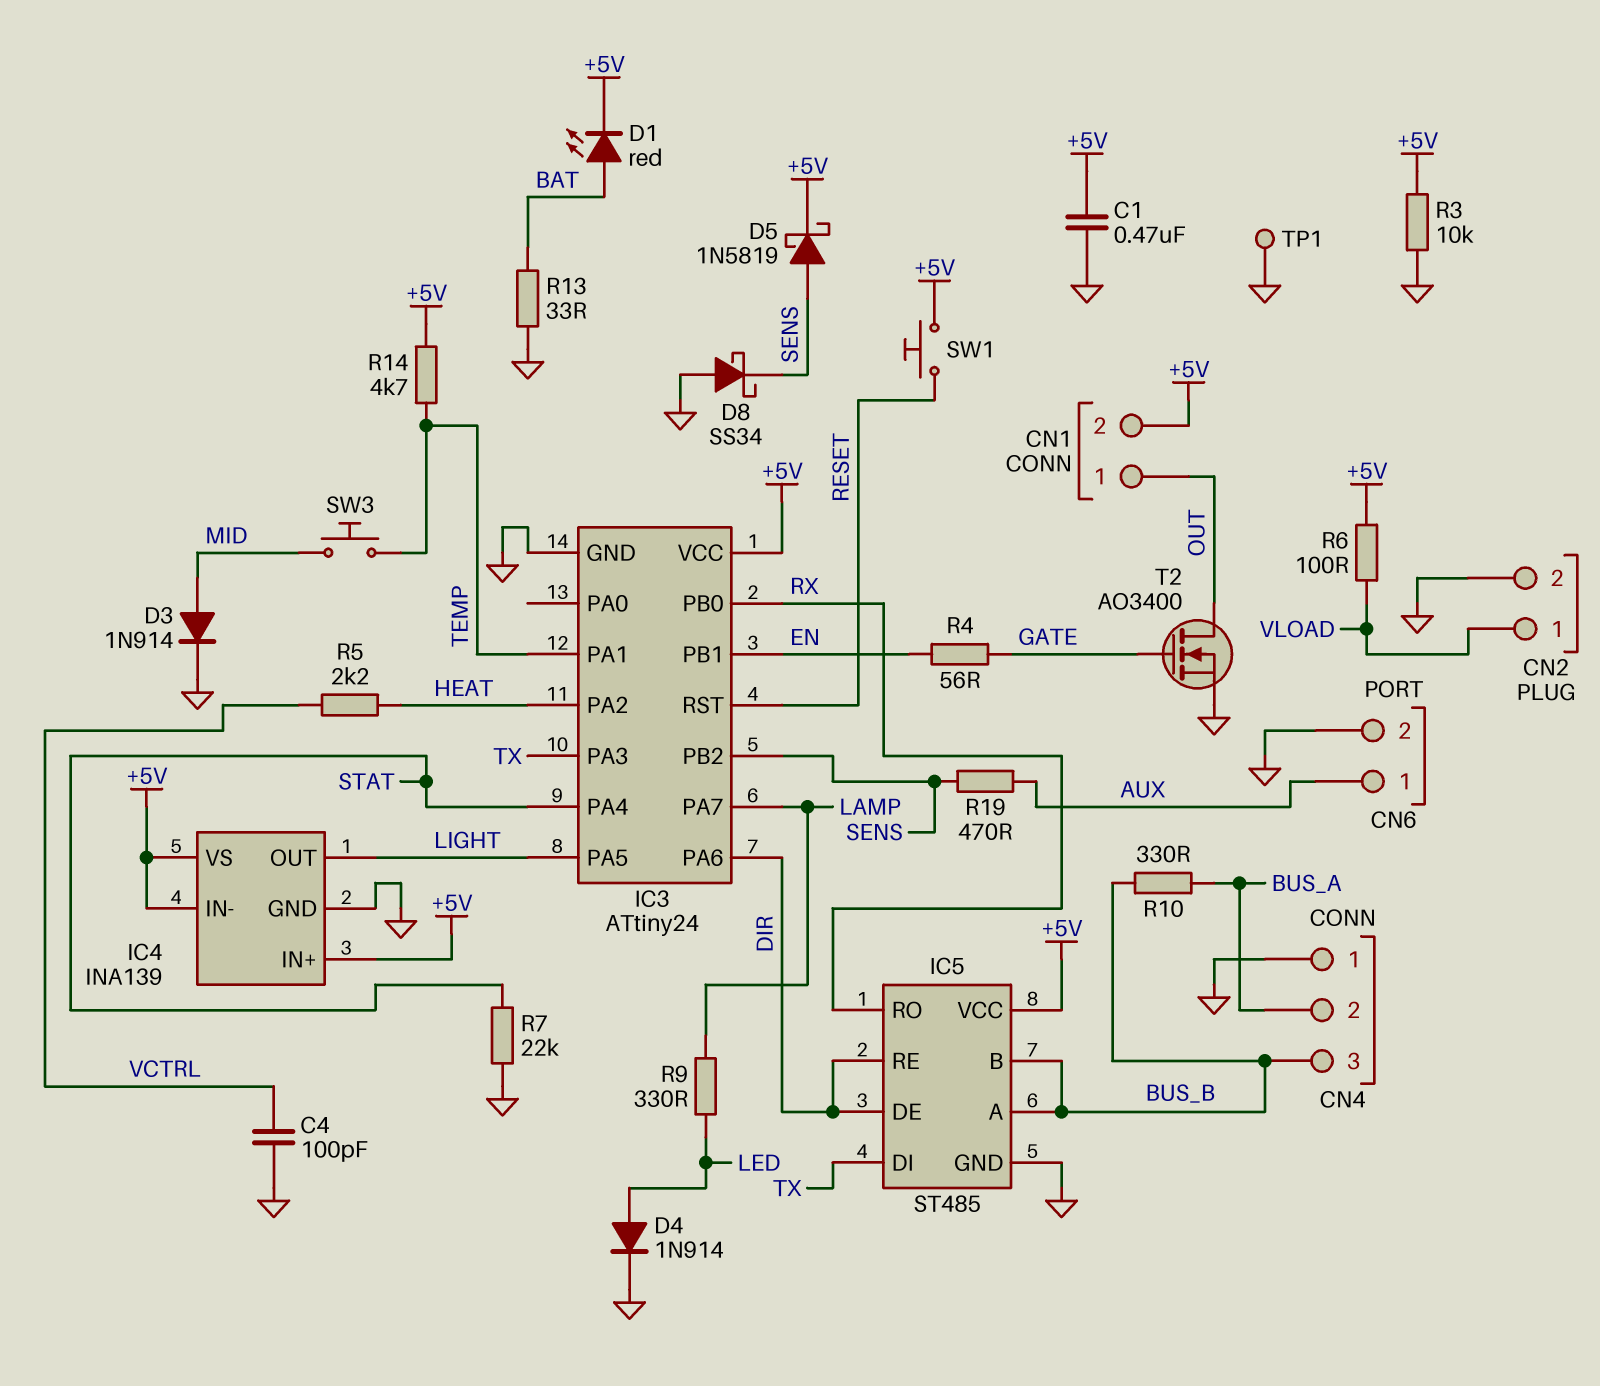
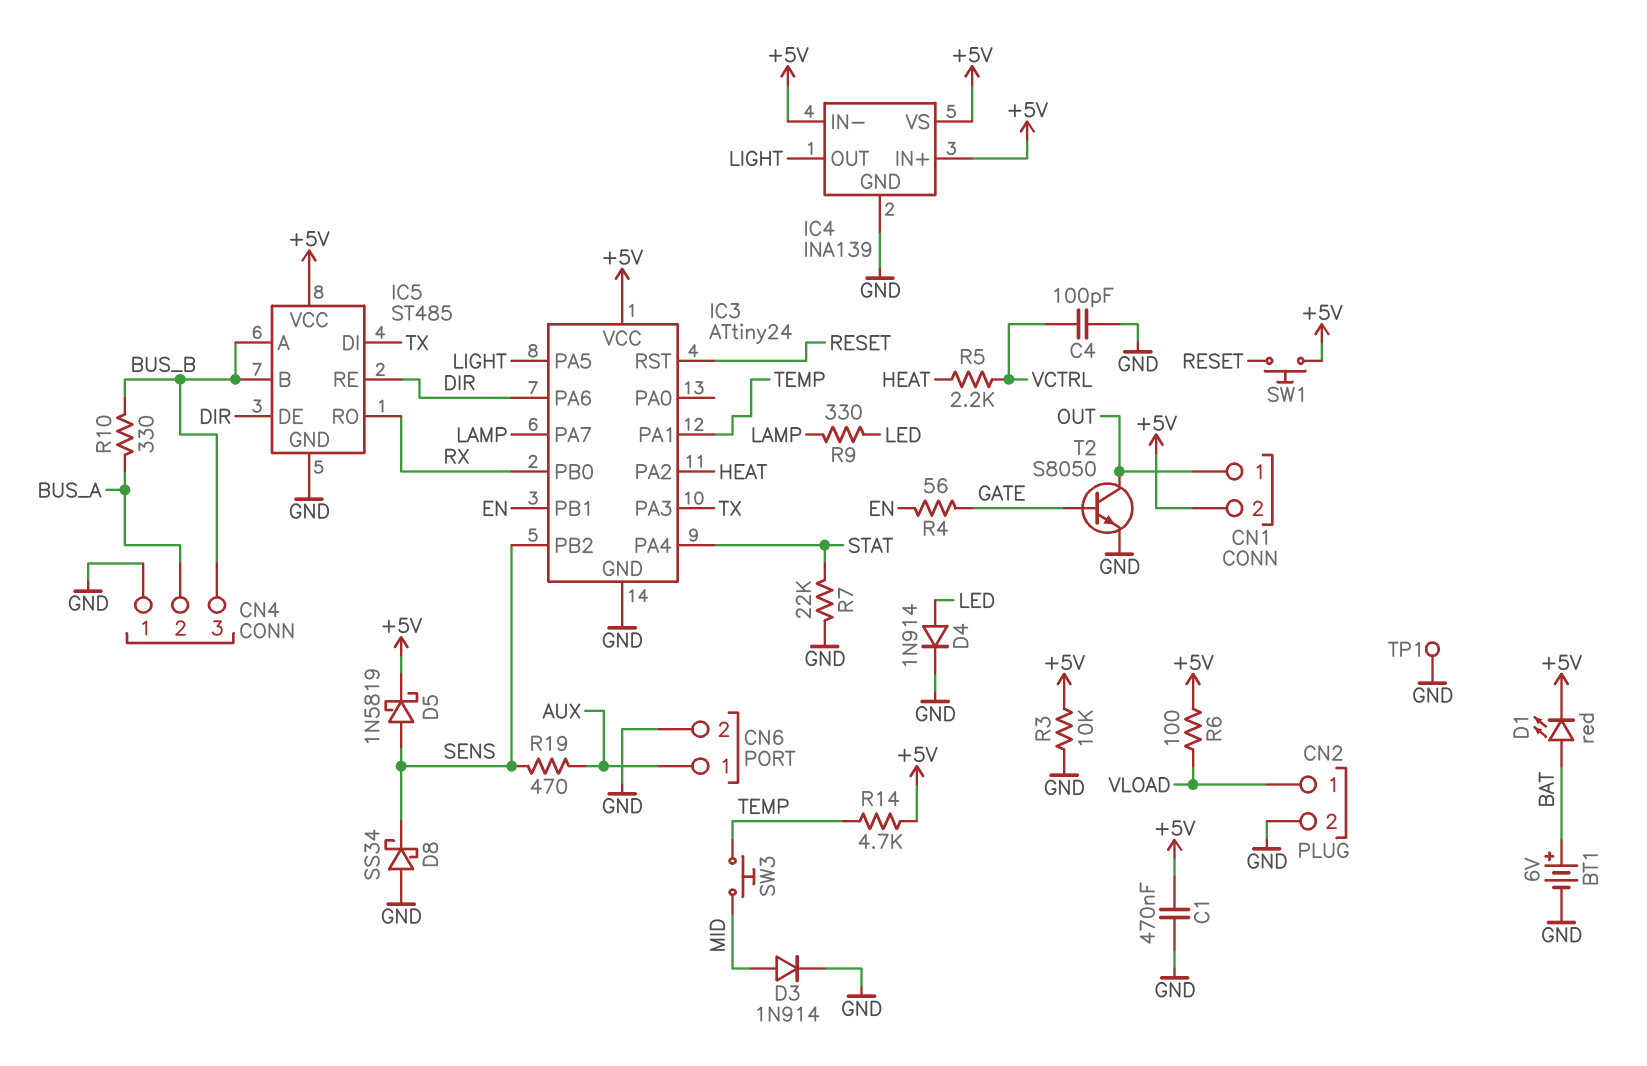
BT1: none -> 6V (plus BAT, minus GND)
R13: 33 (BAT, GND) -> none
T2: NMOS AO3400 (G GATE, D OUT, S GND) -> NPN S8050 (B GATE, C OUT, E GND)

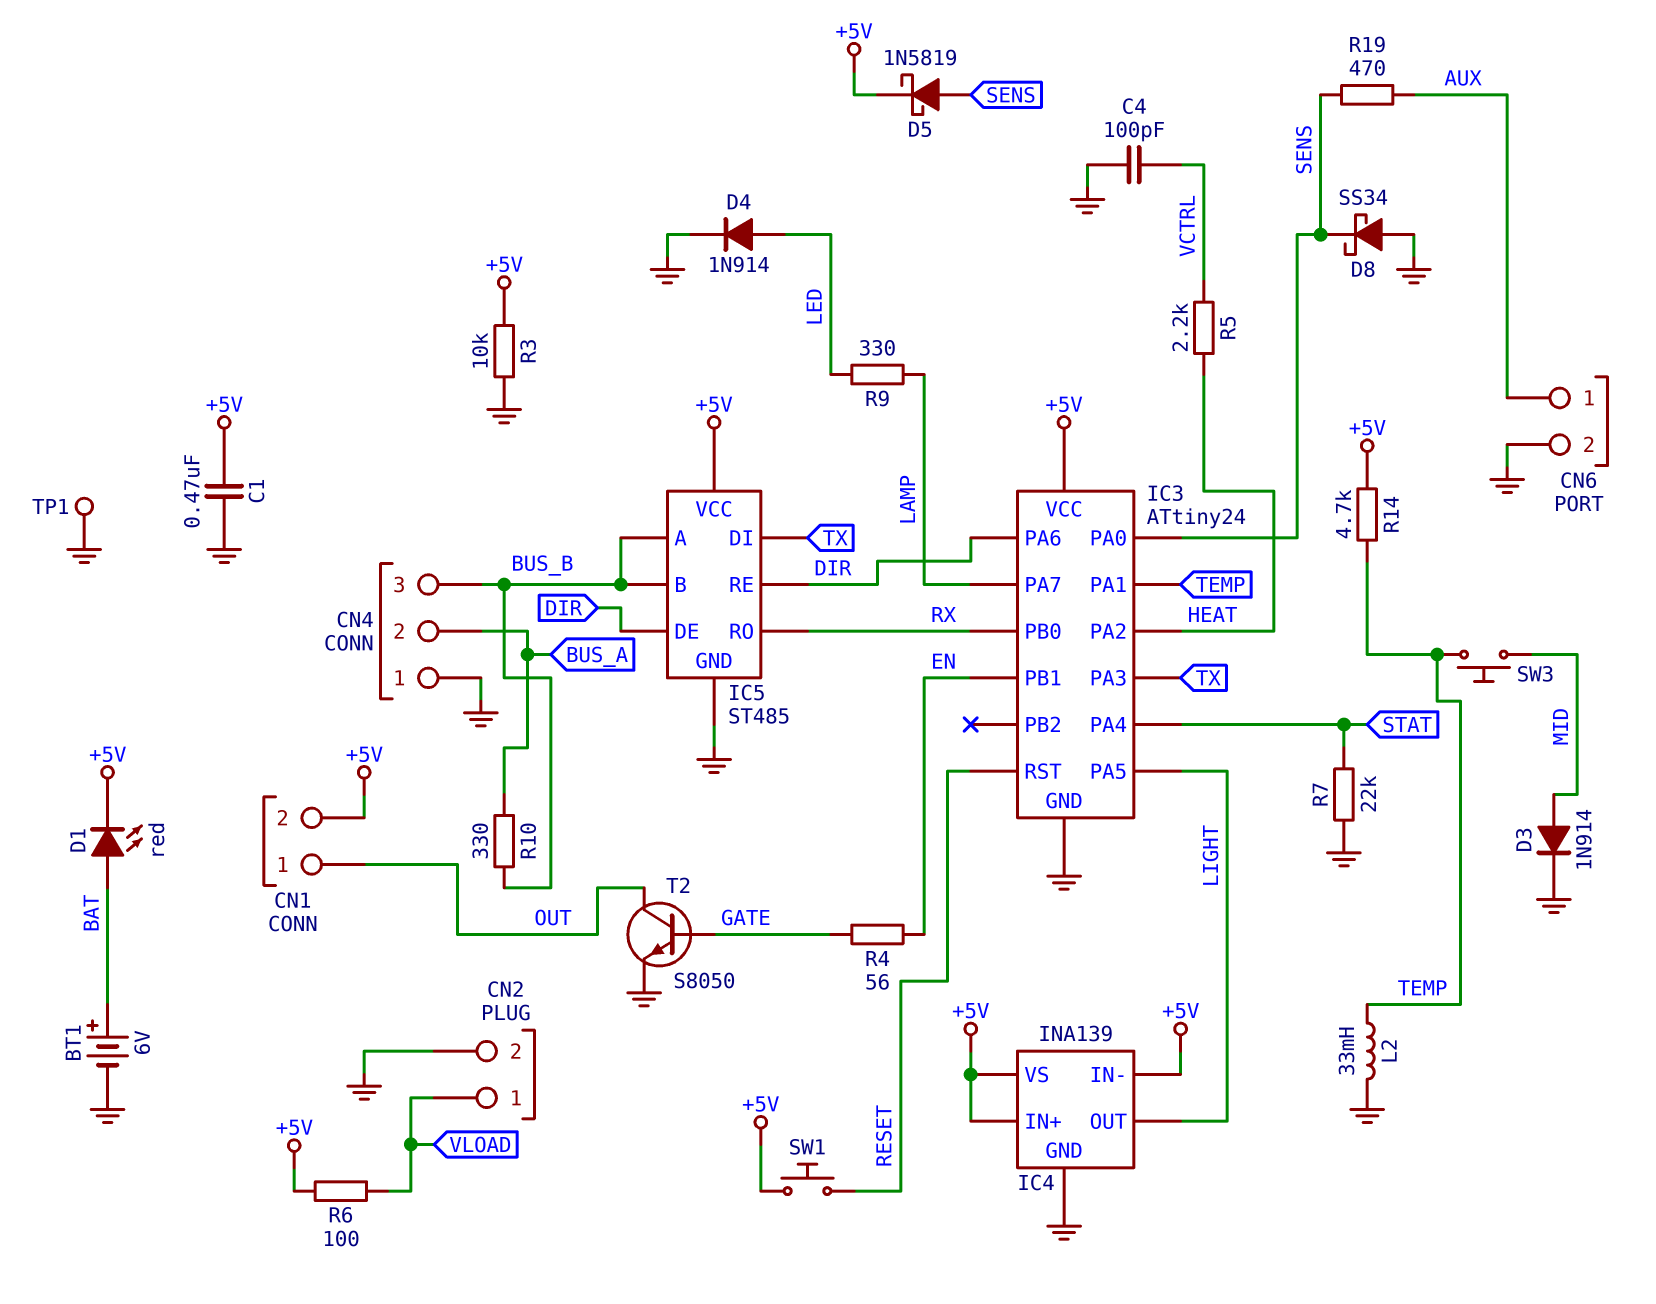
IC3 pin PA0: none -> SENS
IC3 pin PB2: SENS -> none
L2: none -> 33mH (GND, TEMP)

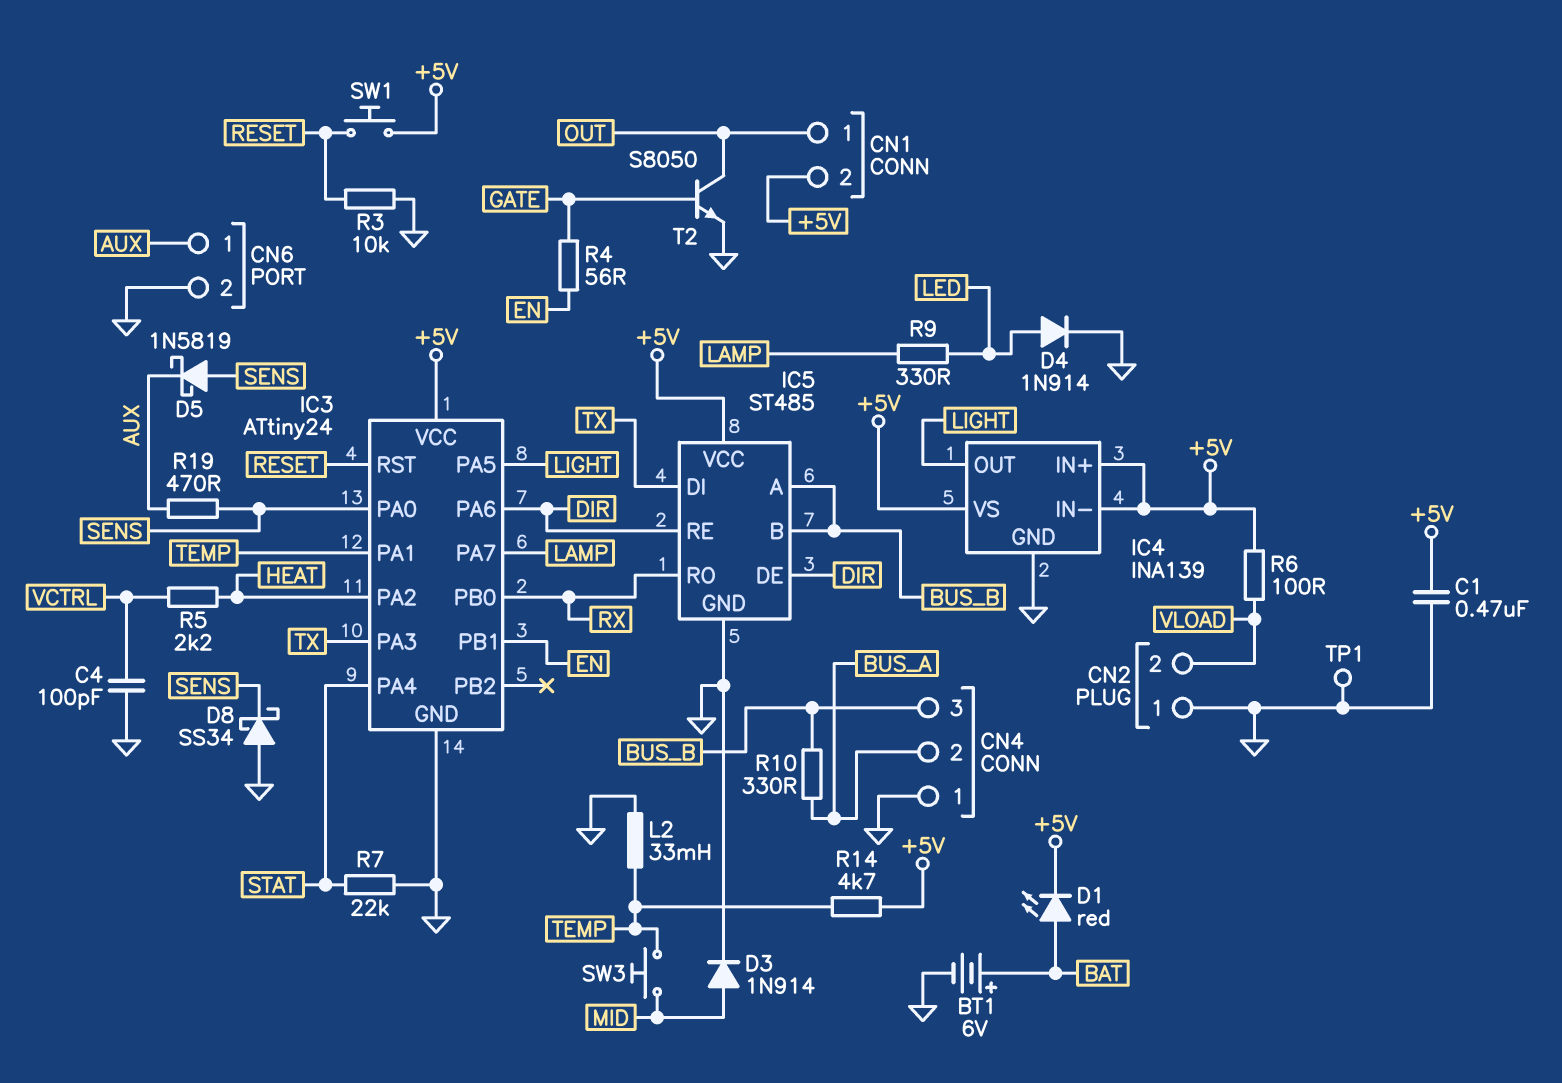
CN2 pin 1: VLOAD -> GND
CN2 pin 2: GND -> VLOAD
D5: schottky 1N5819 (A SENS, K +5V) -> schottky 1N5819 (A SENS, K AUX)
R3: 10k (+5V, GND) -> 10k (GND, RESET)

